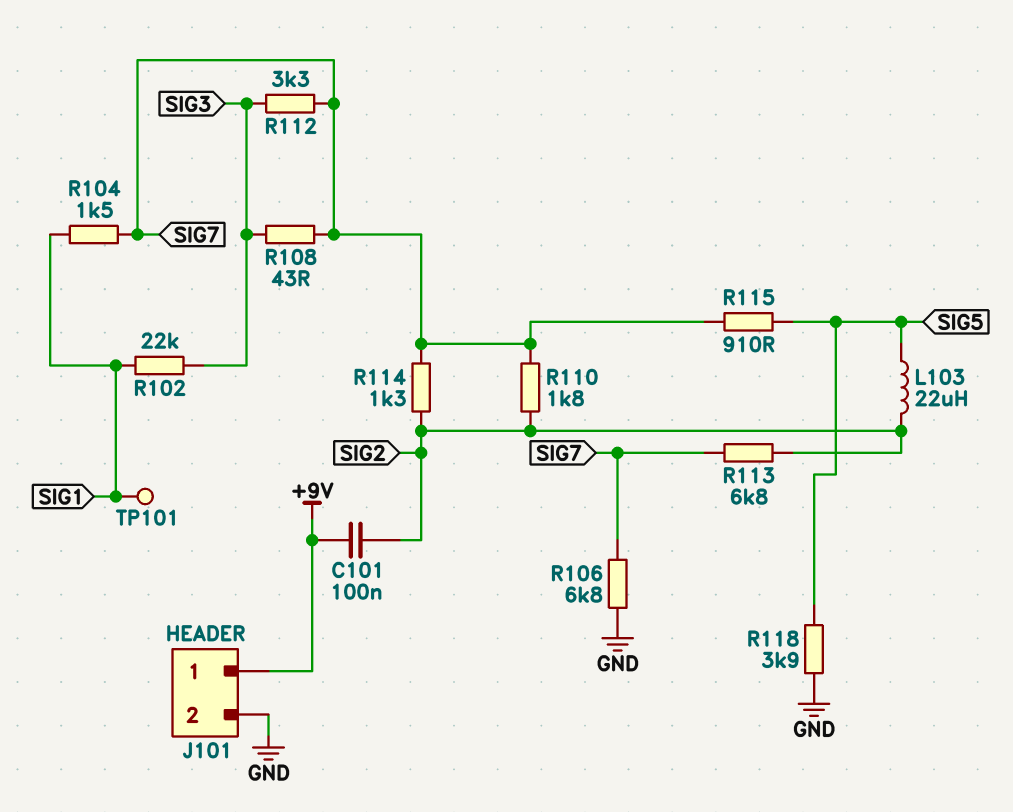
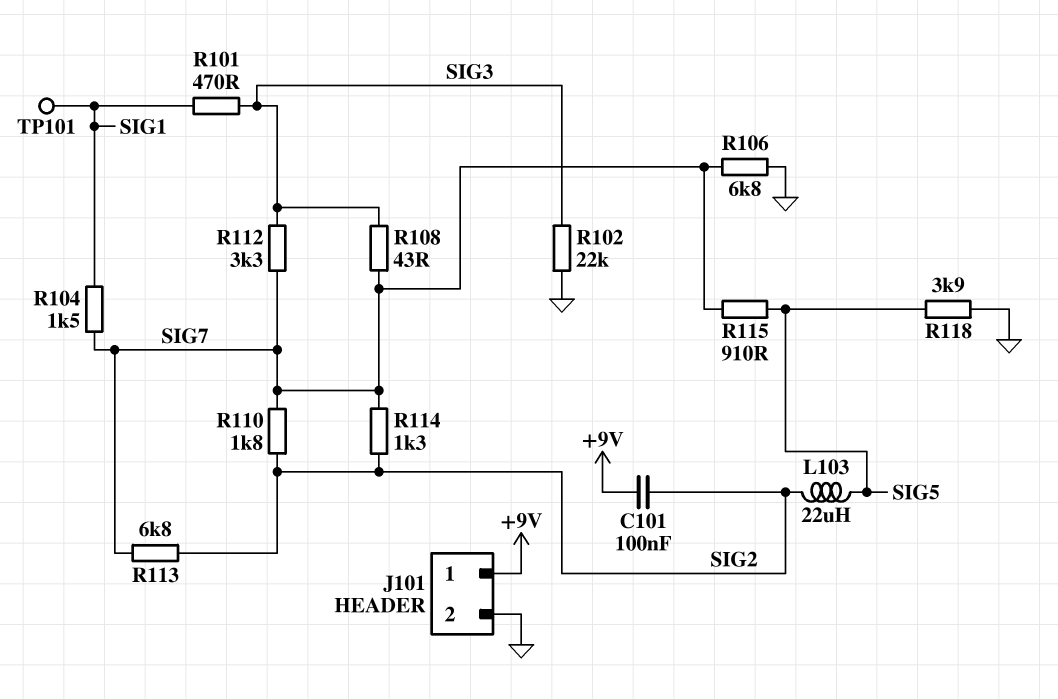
R101: none -> 470 (SIG1, SIG3)
R102: 22k (SIG1, SIG3) -> 22k (GND, SIG3)

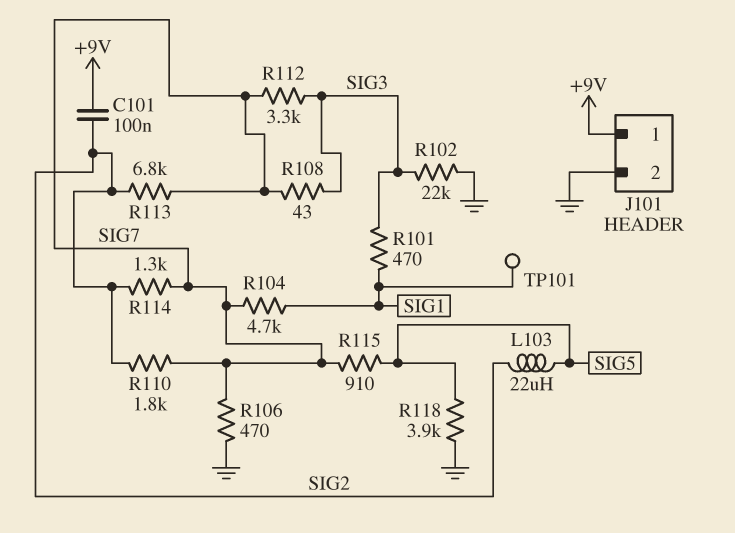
R104: 1.5k (SIG1, SIG7) -> 4.7k (SIG1, SIG7)
R106: 6.8k (GND, SIG7) -> 470 (GND, SIG7)

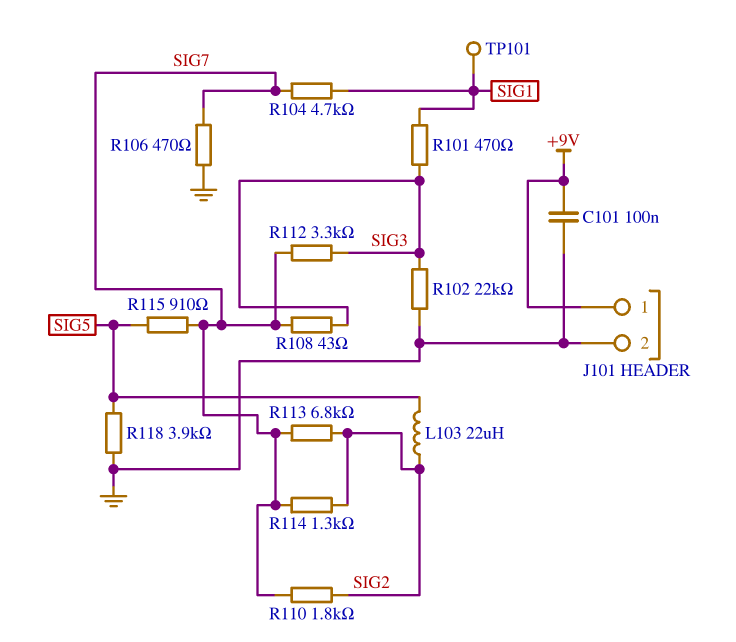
C101: 100nF (+9V, SIG2) -> 100nF (+9V, GND)

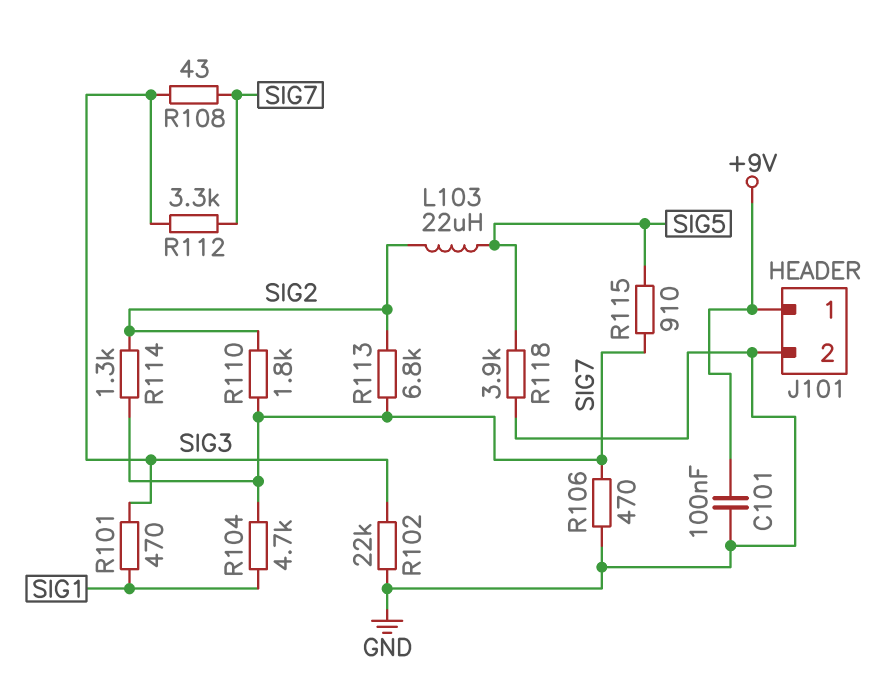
TP101: test point (SIG1) -> none

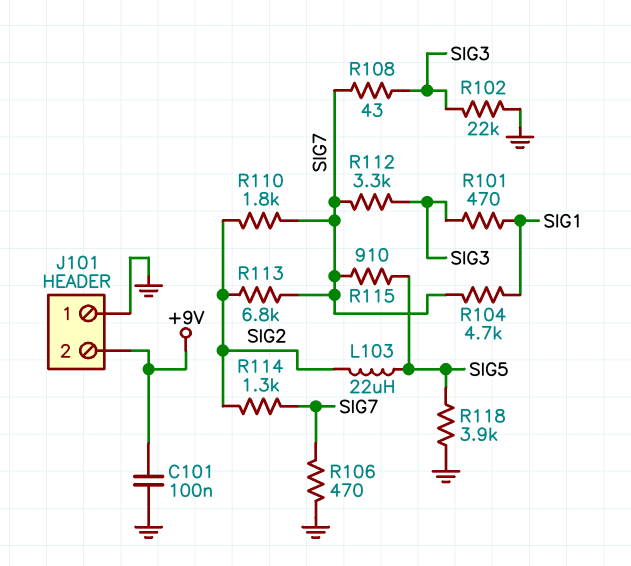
J101 pin 1: +9V -> GND
J101 pin 2: GND -> +9V

